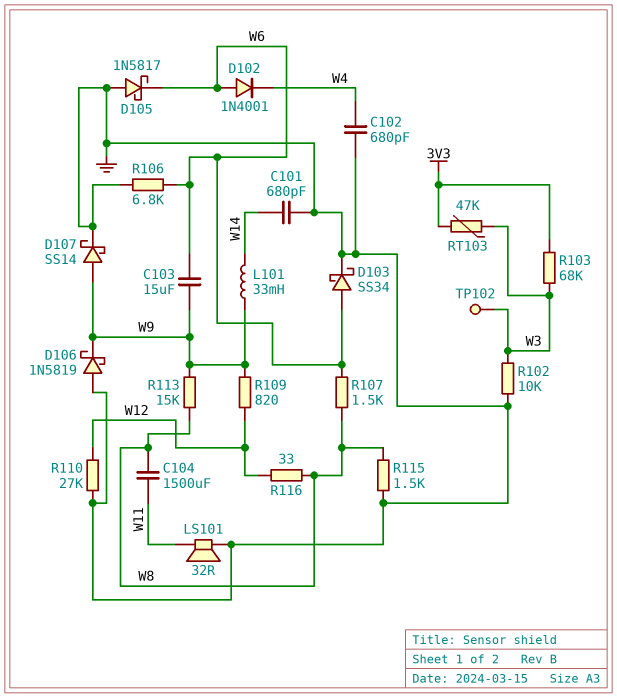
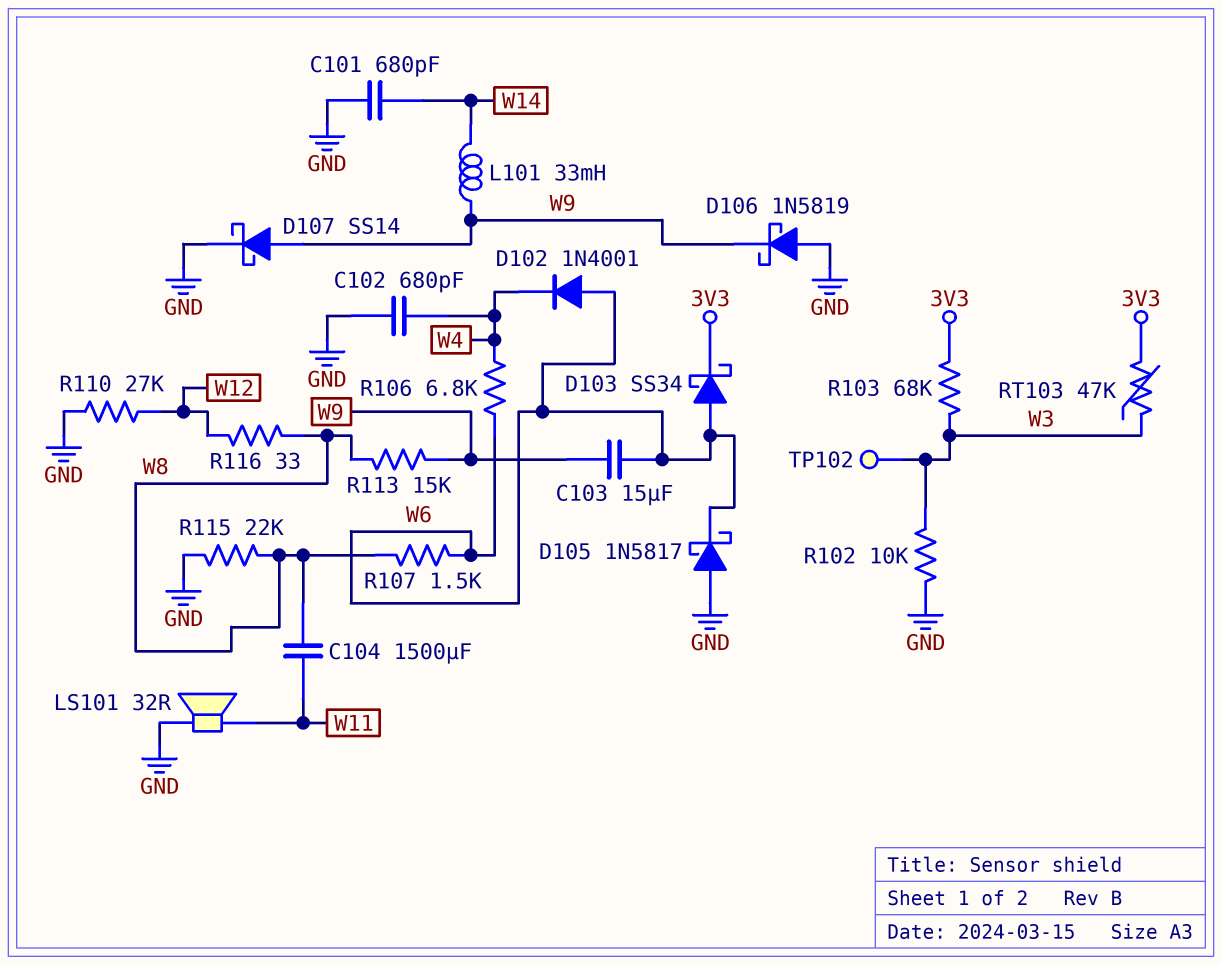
D103: schottky SS34 (A W6, K GND) -> schottky SS34 (A W6, K 3V3)
R106: 6.8k (GND, W6) -> 6.8k (W4, W6)
R109: 820 (W9, W12) -> none
R115: 1.5k (GND, W8) -> 22k (GND, W8)

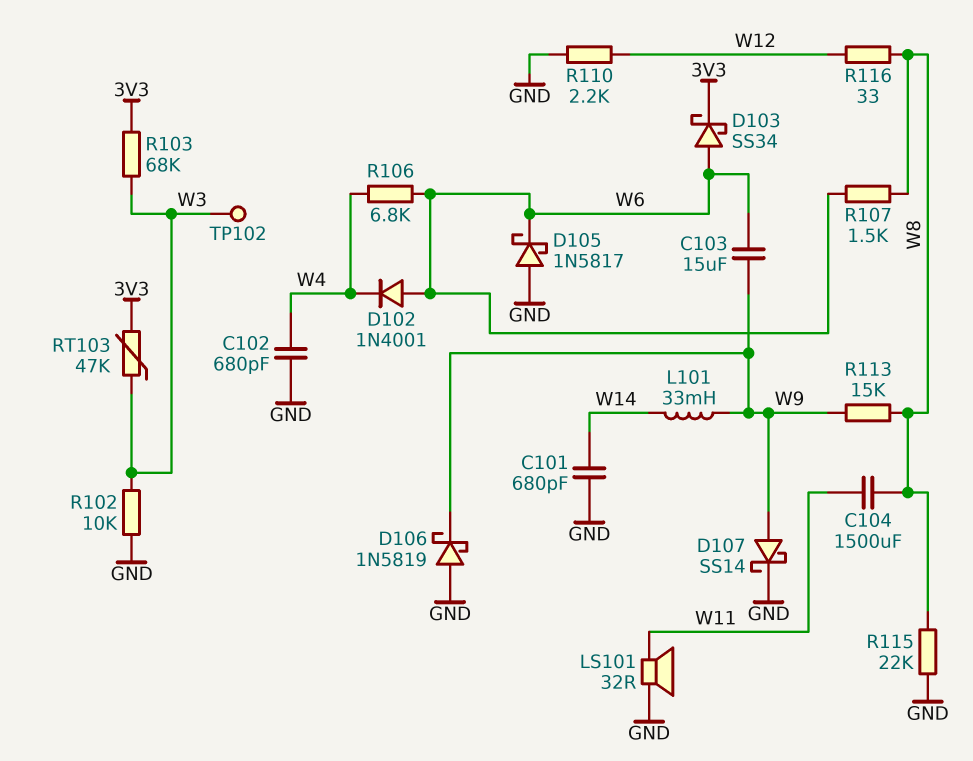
R110: 27k (GND, W12) -> 2.2k (GND, W12)

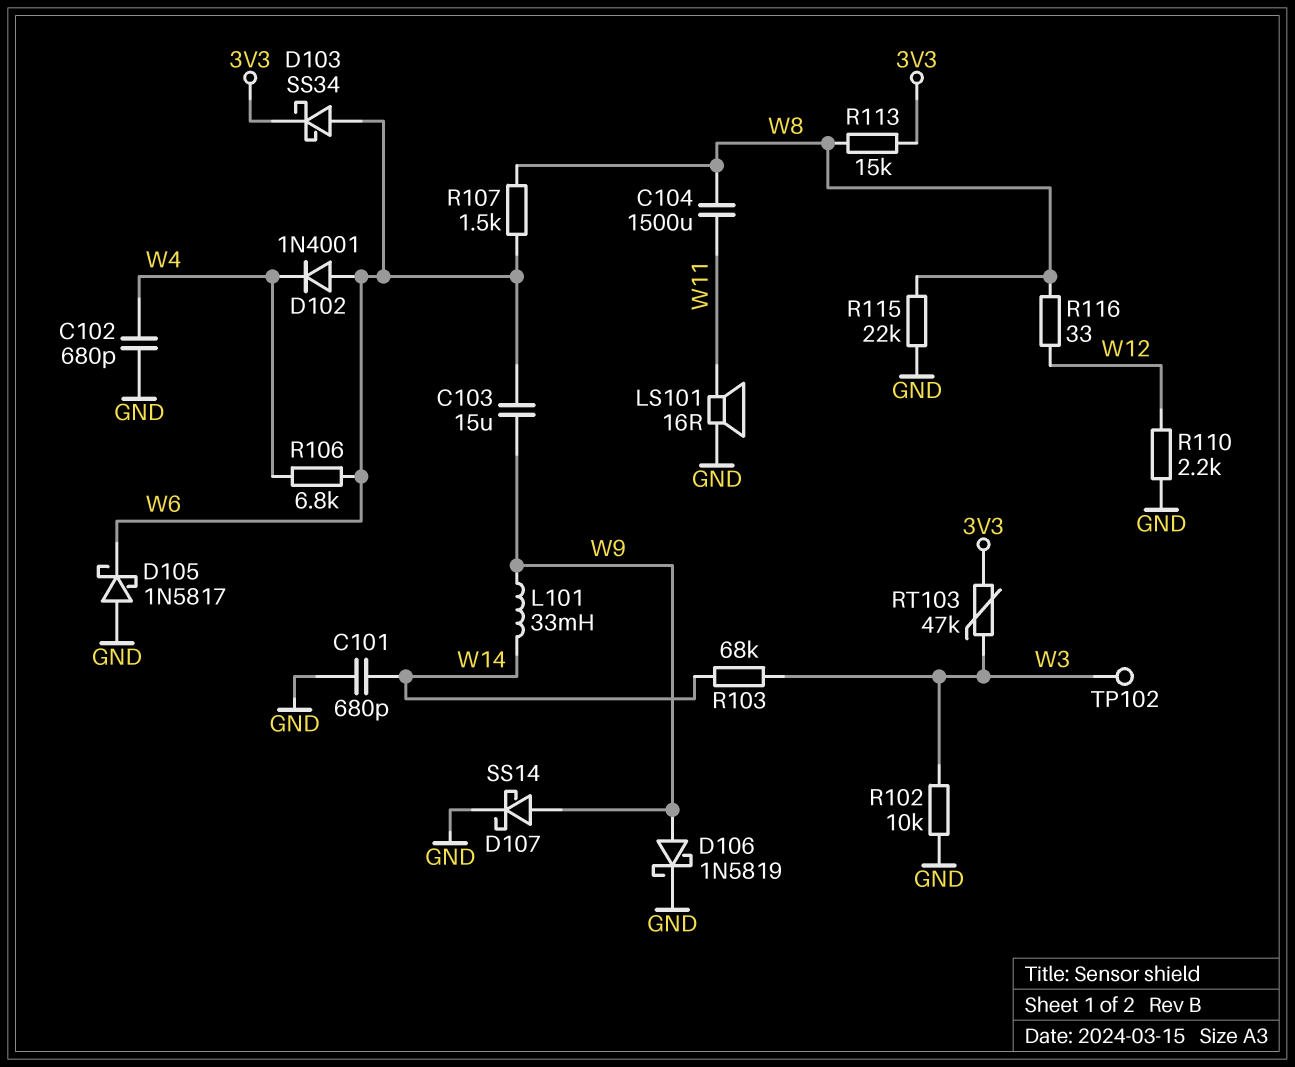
D106: schottky 1N5819 (A GND, K W9) -> schottky 1N5819 (A W9, K GND)
LS101: speaker 32R (GND, W11) -> speaker 16R (GND, W11)
R103: 68k (3V3, W3) -> 68k (W3, W14)
R113: 15k (W8, W9) -> 15k (3V3, W8)

